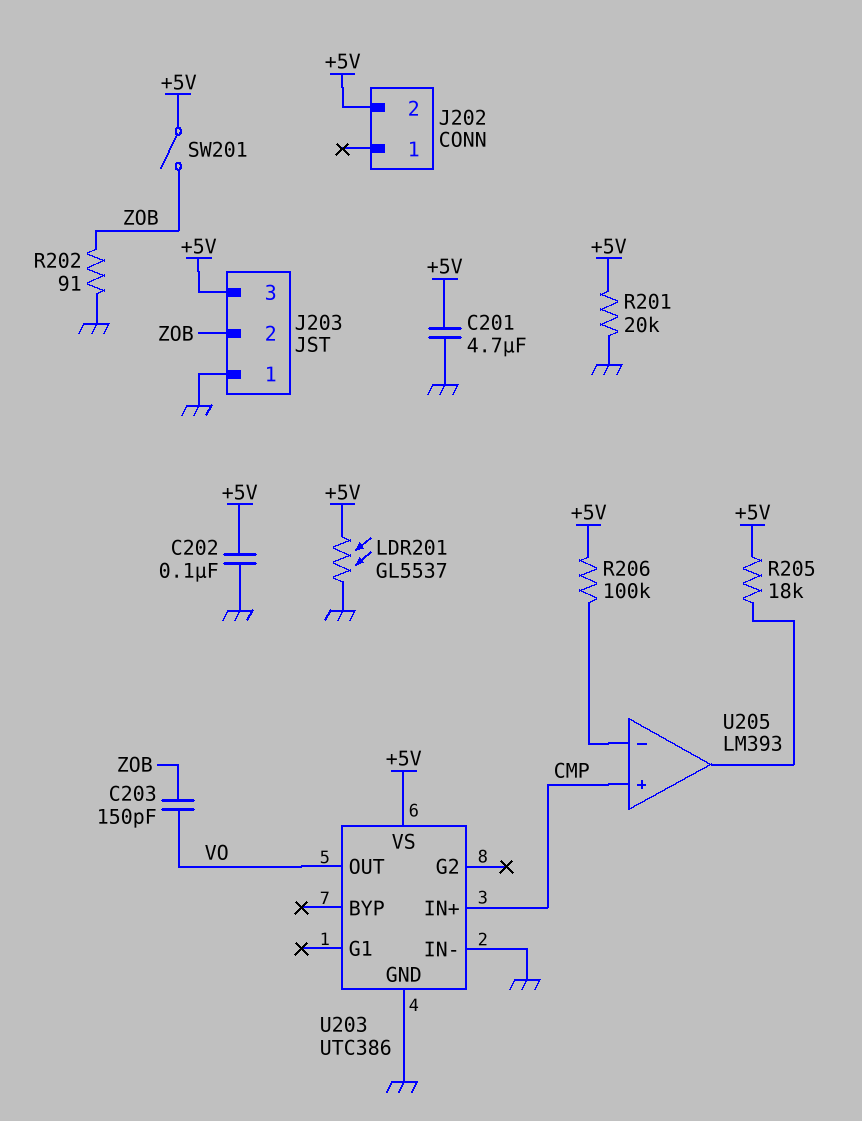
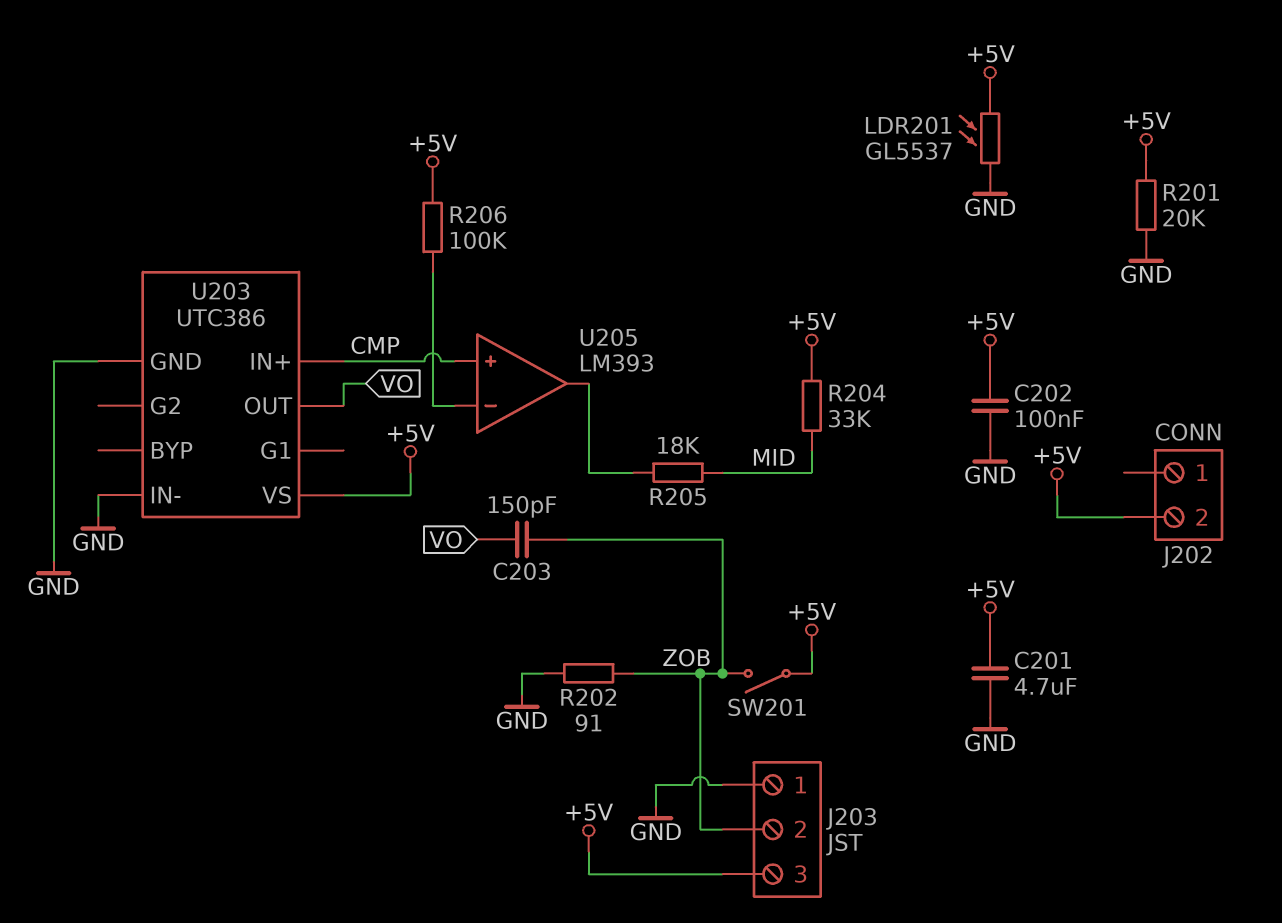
R204: none -> 33k (+5V, MID)
R205: 18k (+5V, U205/out) -> 18k (MID, U205/out)

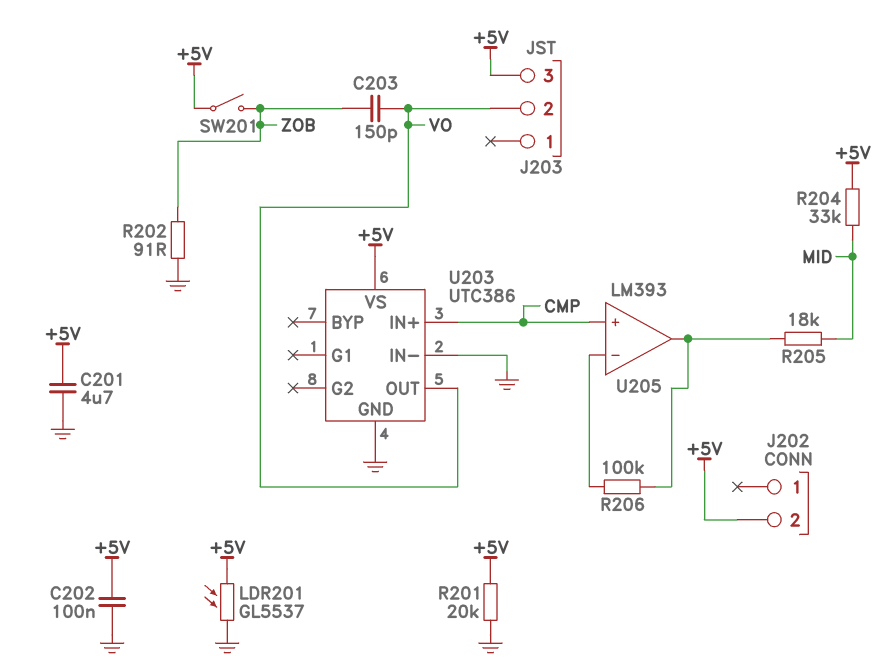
J203 pin 1: GND -> none
J203 pin 2: ZOB -> VO
R206: 100k (+5V, U205/in-) -> 100k (U205/in-, U205/out)

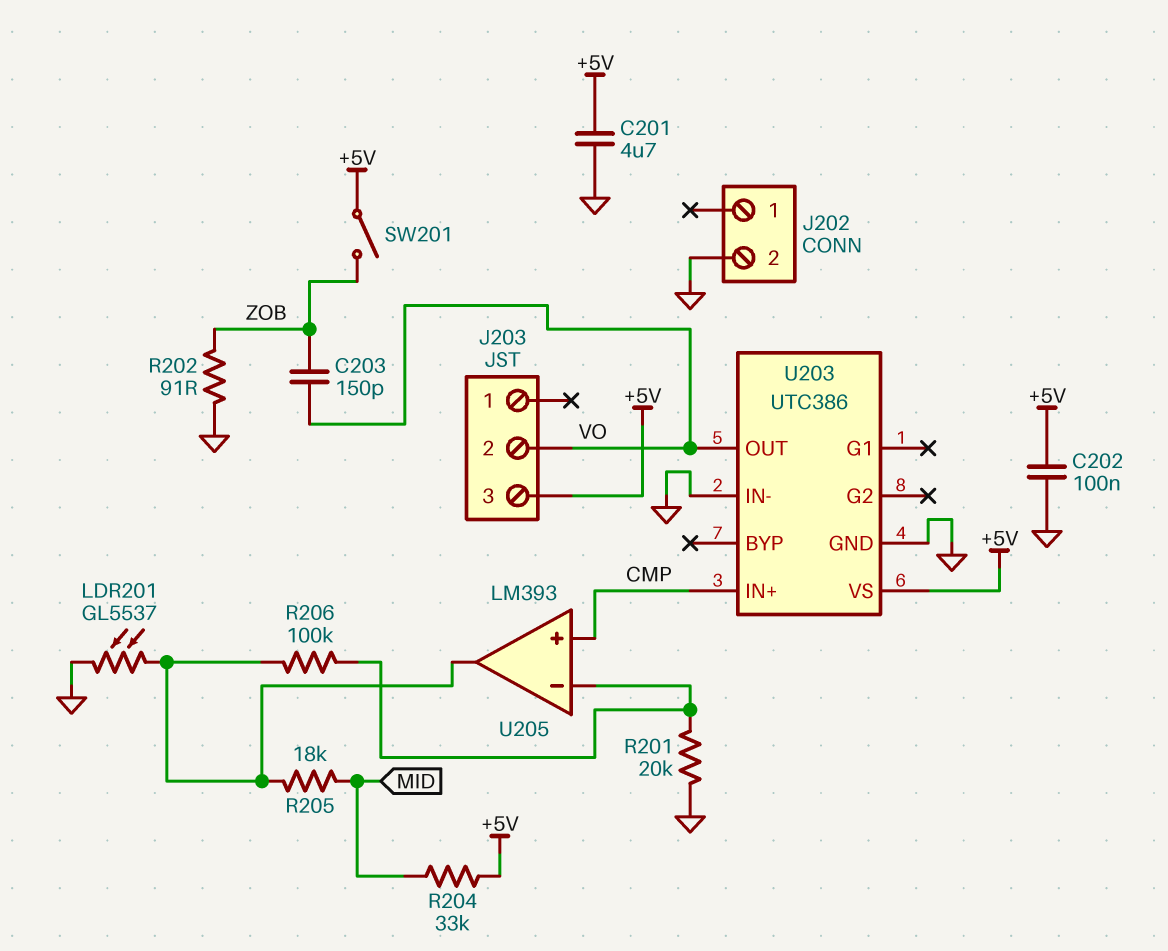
J202 pin 2: +5V -> GND
LDR201: GL5537 (+5V, GND) -> GL5537 (GND, U205/out)
R201: 20k (+5V, GND) -> 20k (GND, U205/in-)

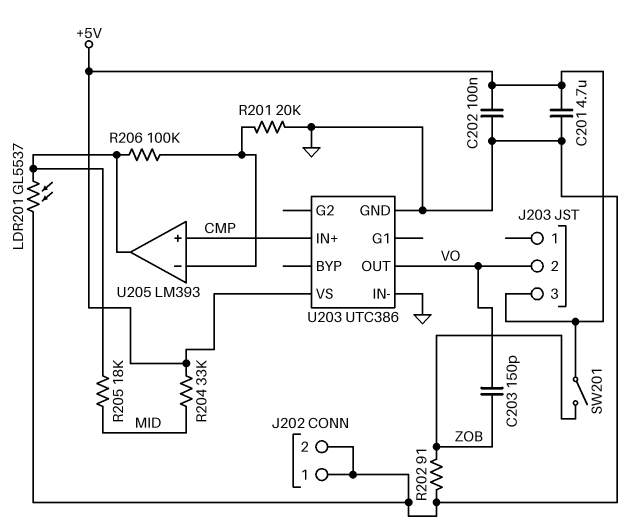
J202 pin 1: none -> GND

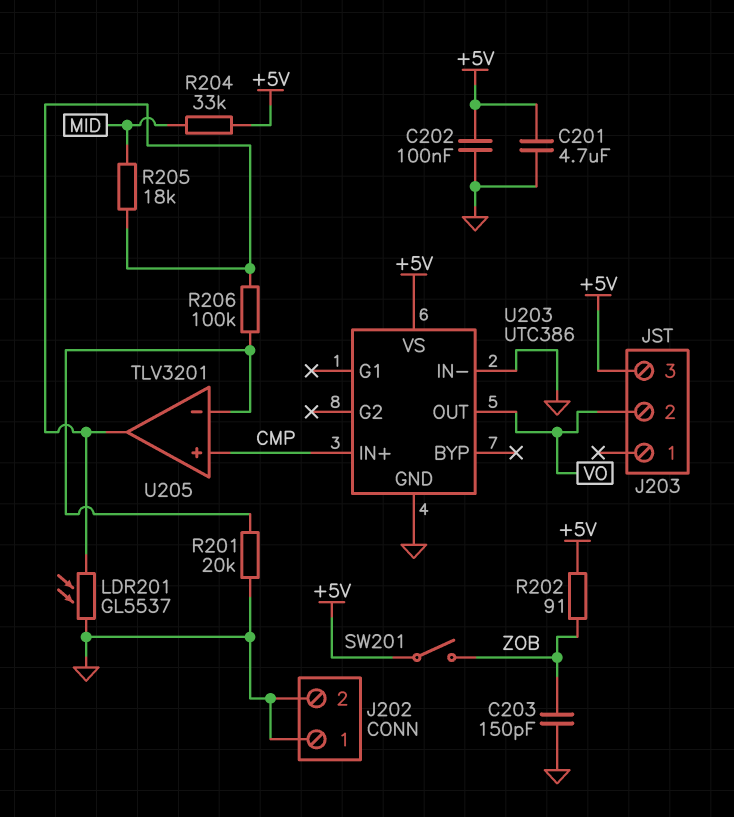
C203: 150pF (VO, ZOB) -> 150pF (GND, ZOB)
R202: 91 (GND, ZOB) -> 91 (+5V, ZOB)
U205: LM393 -> TLV3201

